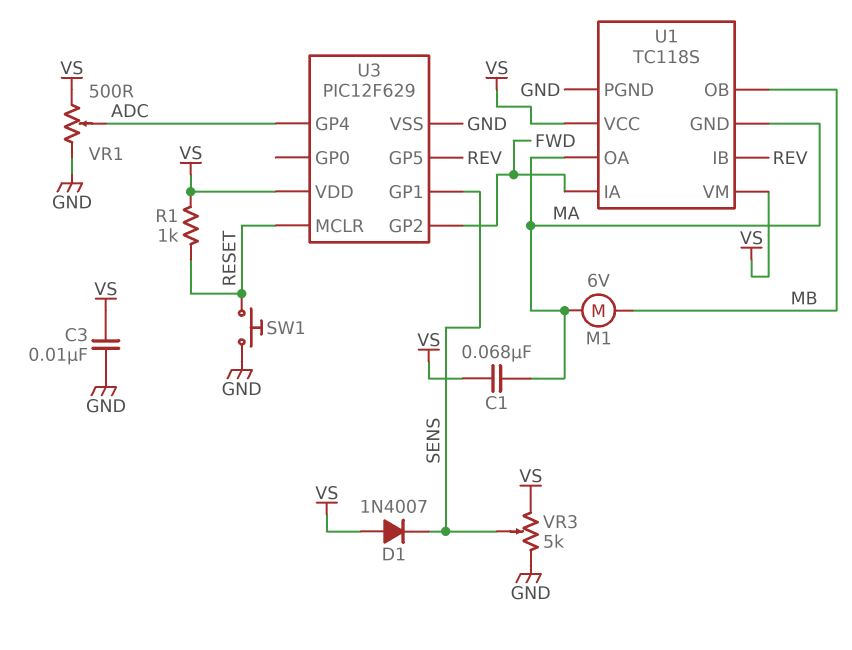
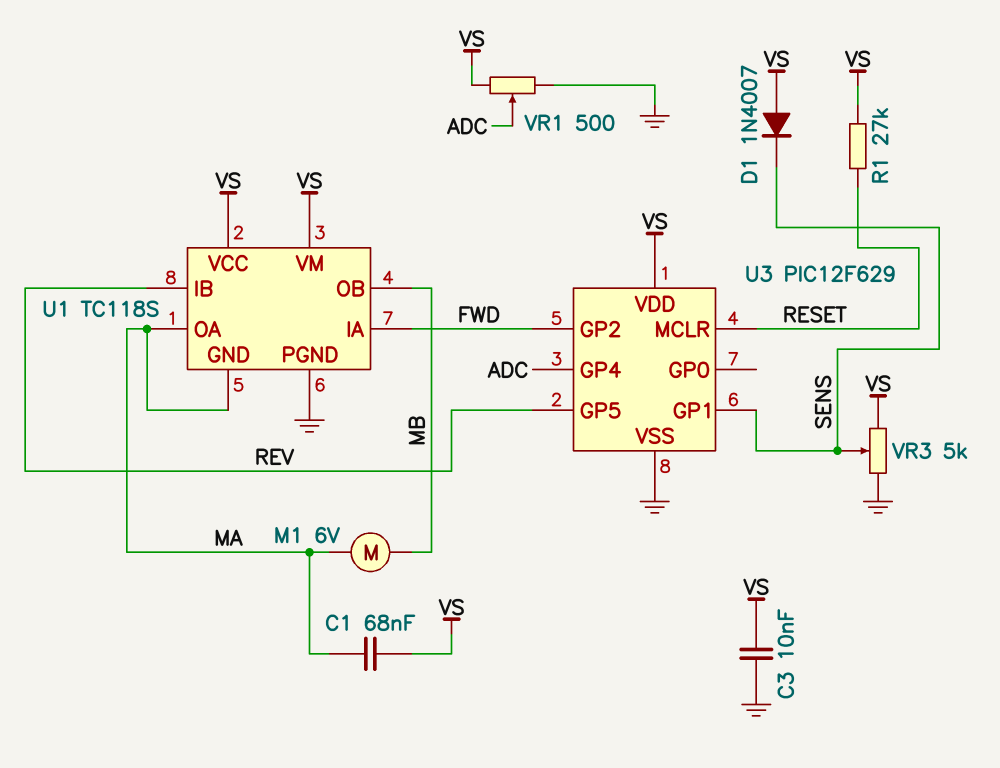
R1: 1k (RESET, VS) -> 27k (RESET, VS)
SW1: button (GND, RESET) -> none

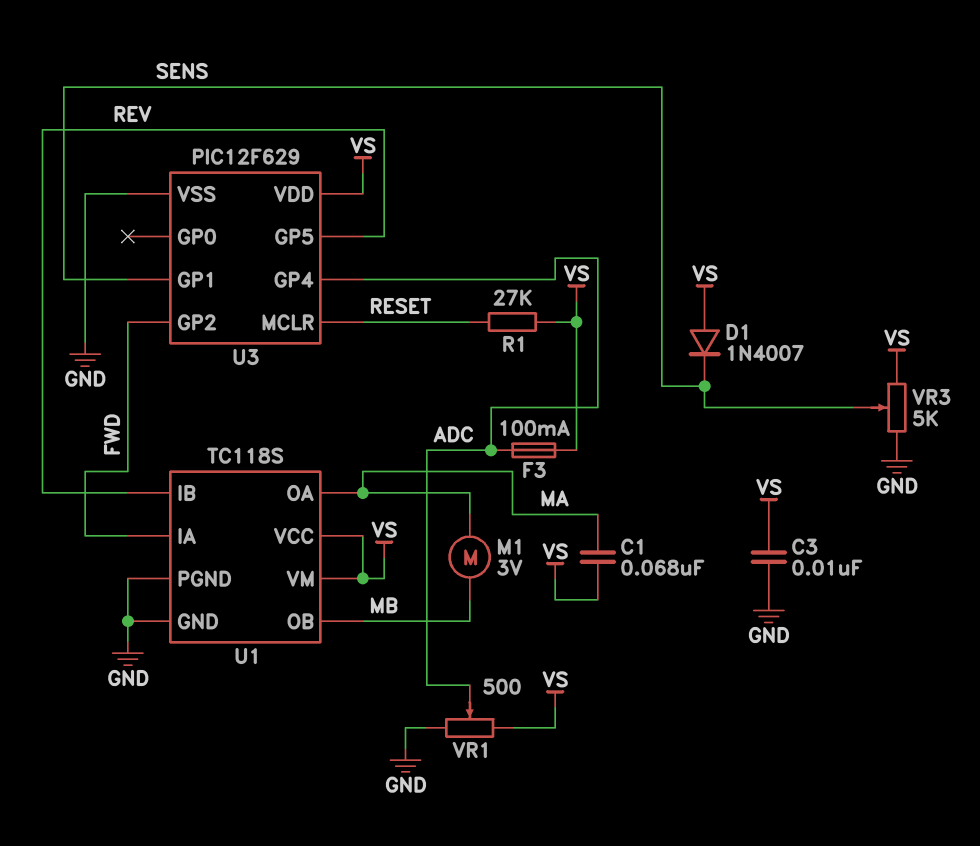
F3: none -> 100mA (ADC, VS)
M1: motor 6V (MA, MB) -> motor 3V (MA, MB)
U1 pin GND: MA -> GND

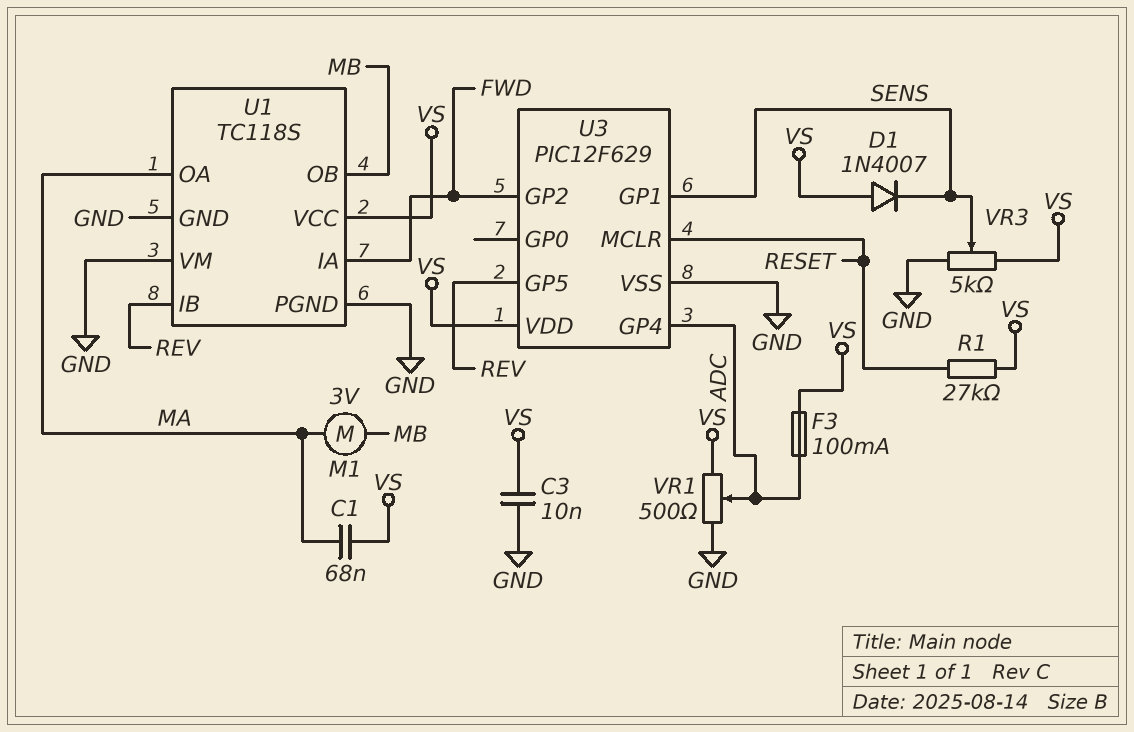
U1 pin VM: VS -> GND

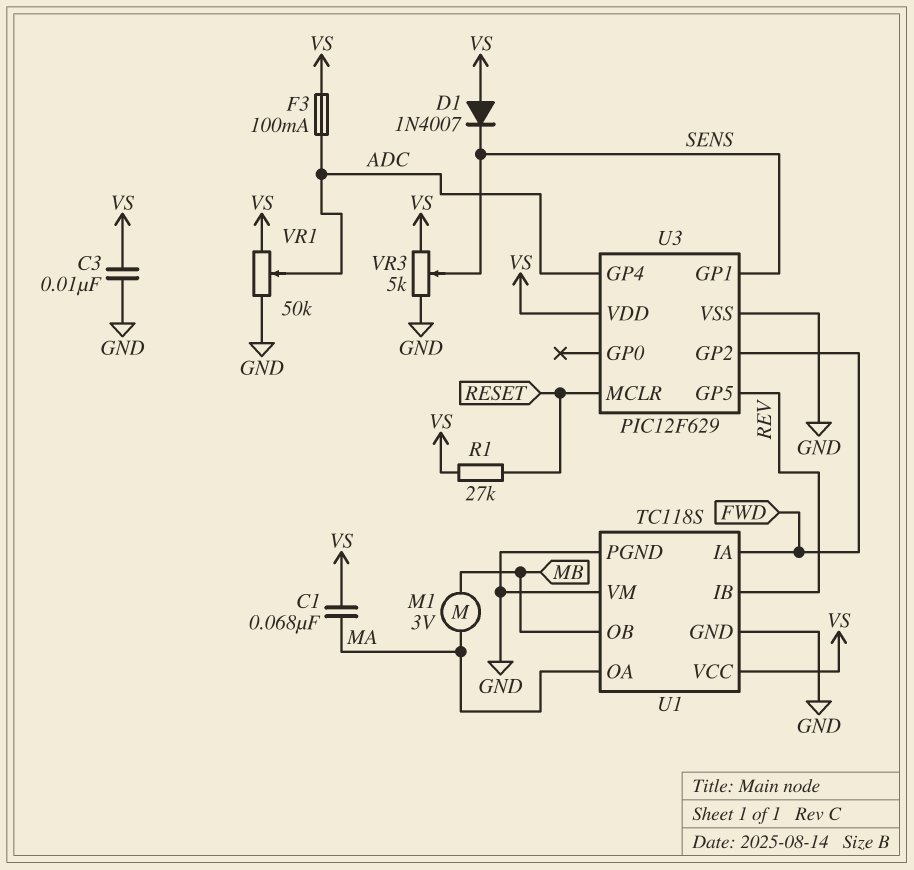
VR1: 500 (GND, VS, wiper ADC) -> 50k (GND, VS, wiper ADC)

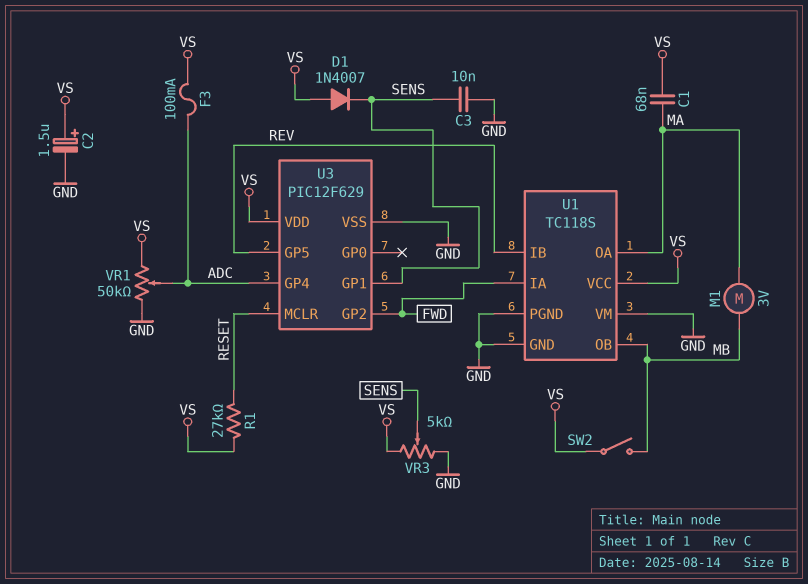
C2: none -> 1.5uF (plus VS, minus GND)
C3: 10nF (GND, VS) -> 10nF (GND, SENS)
SW2: none -> switch (MB, VS)

